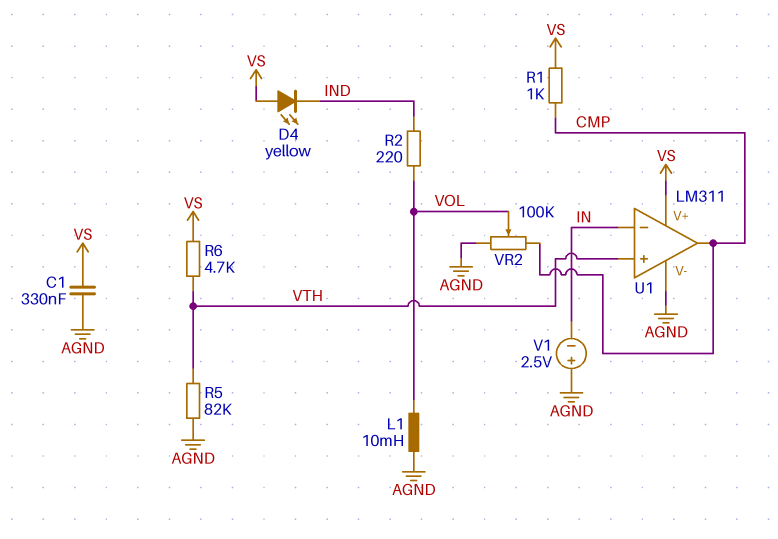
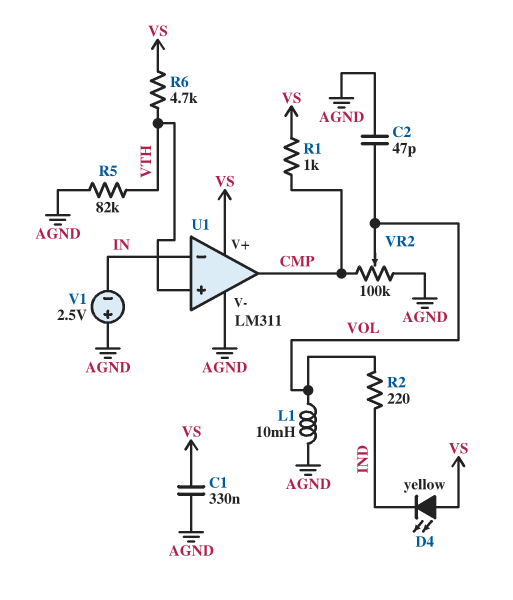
C2: none -> 47pF (AGND, VOL)

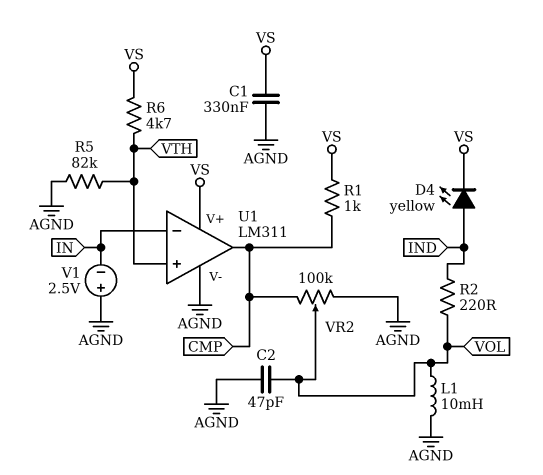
D4: LED yellow (A VS, K IND) -> LED yellow (A IND, K VS)

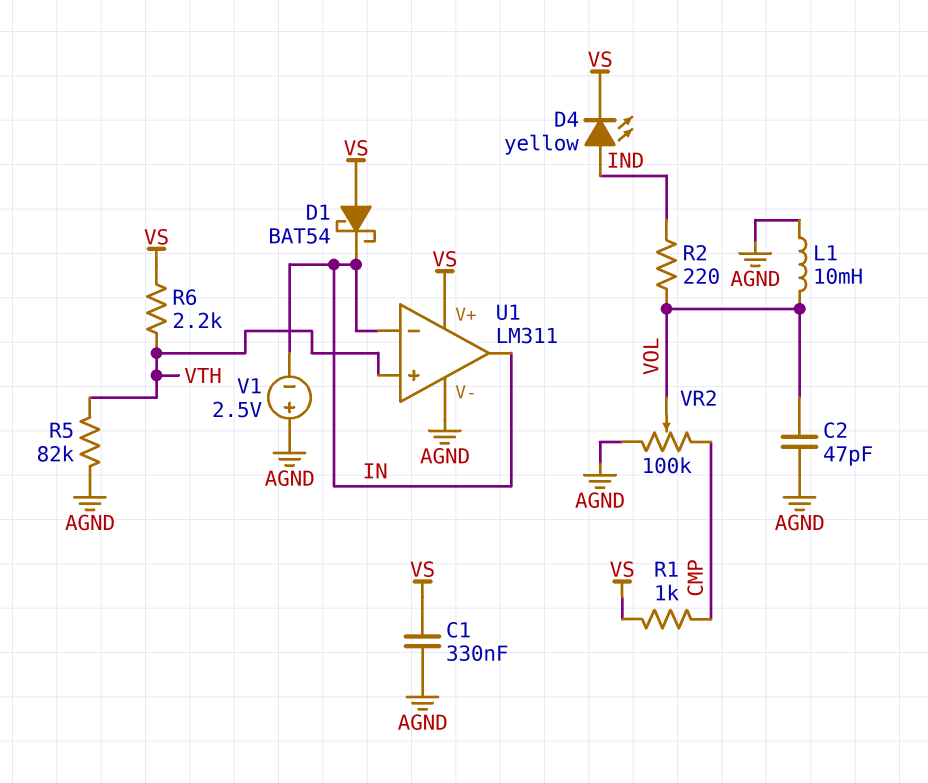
D1: none -> schottky BAT54 (A VS, K IN)
R6: 4.7k (VS, VTH) -> 2.2k (VS, VTH)
U1 pin out: CMP -> IN

